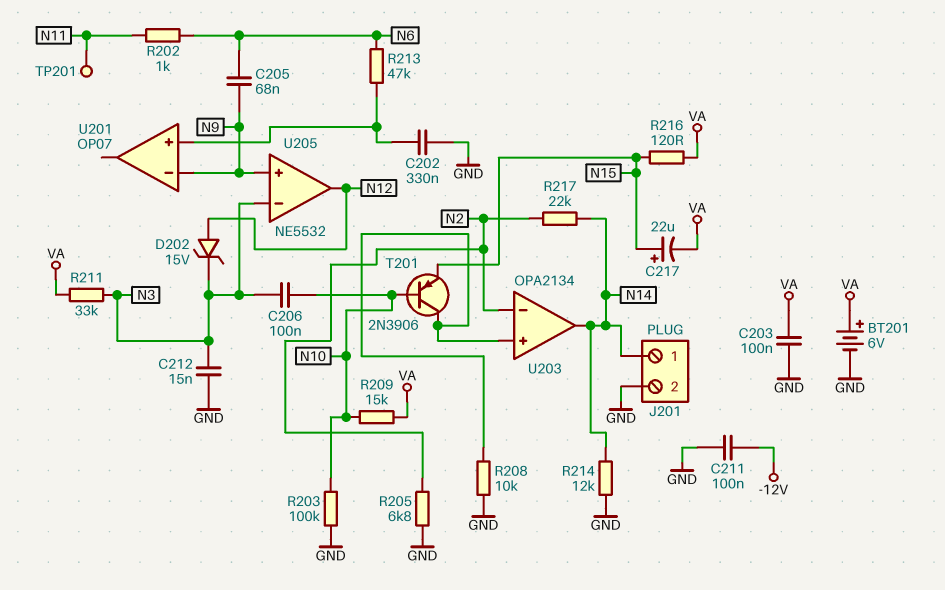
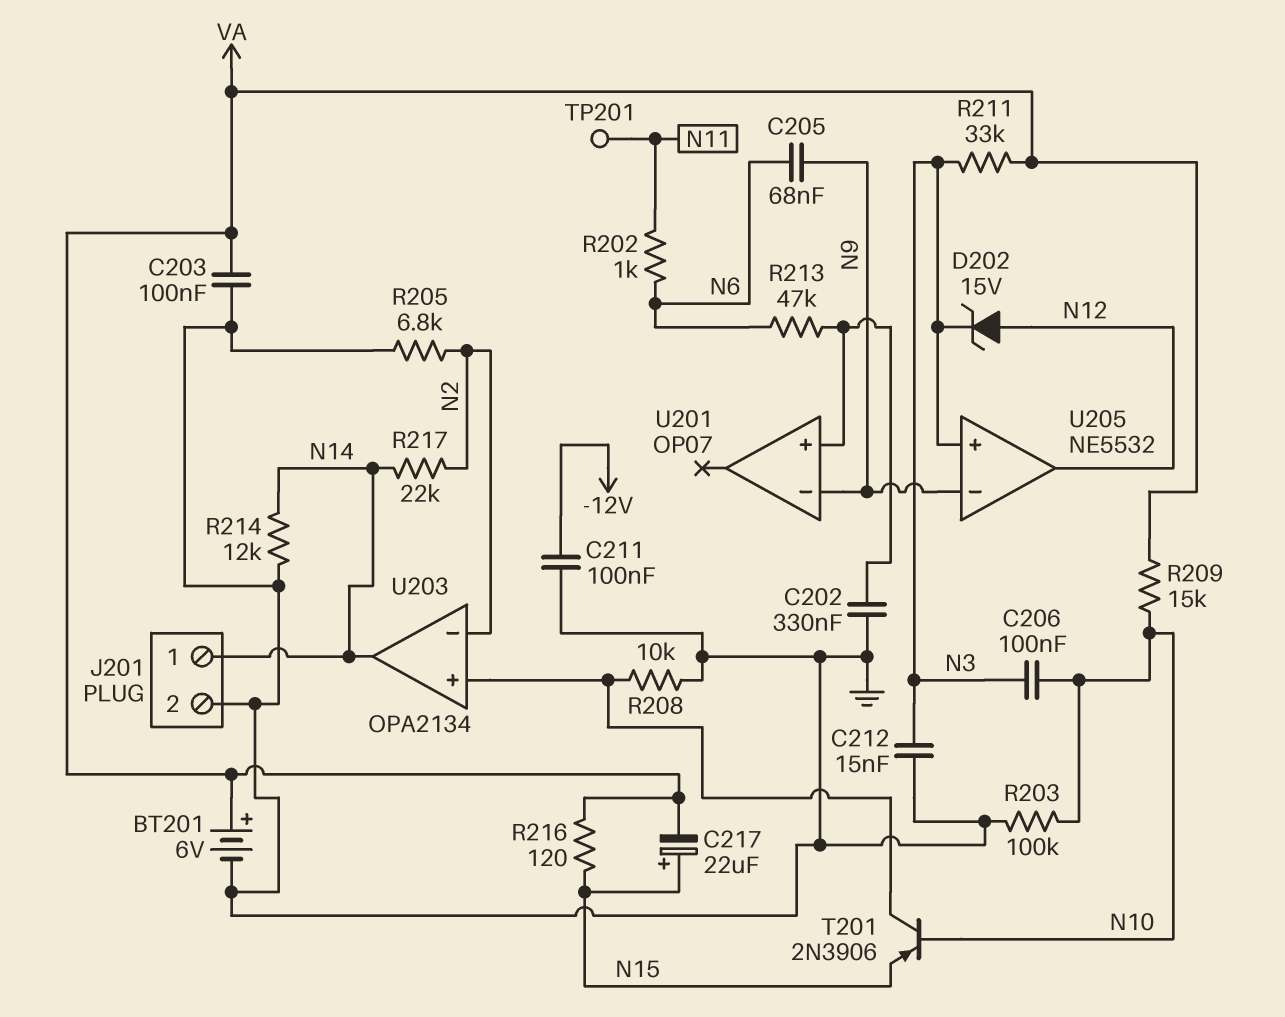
U205 pin in+: N9 -> N3
U205 pin in-: N3 -> N9

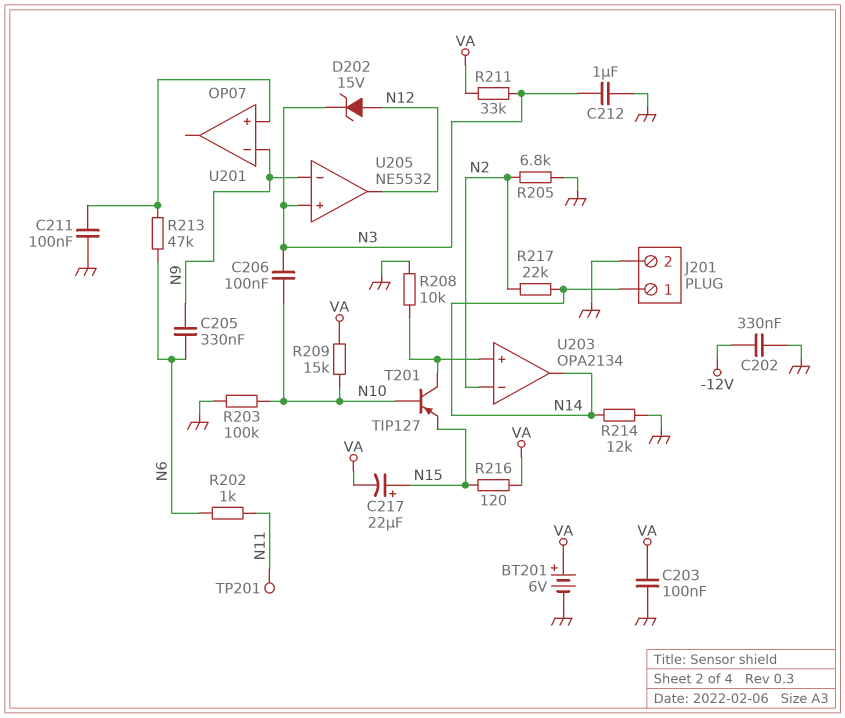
C202: 330nF (GND, U201/in+) -> 330nF (-12V, GND)
C205: 68nF (N6, N9) -> 330nF (N6, N9)
C211: 100nF (-12V, GND) -> 100nF (GND, U201/in+)
C212: 15nF (GND, N3) -> 1uF (GND, N3)
T201: PNP 2N3906 (B N10, C U203/in+, E N15) -> PNP TIP127 (B N10, C U203/in+, E N15)

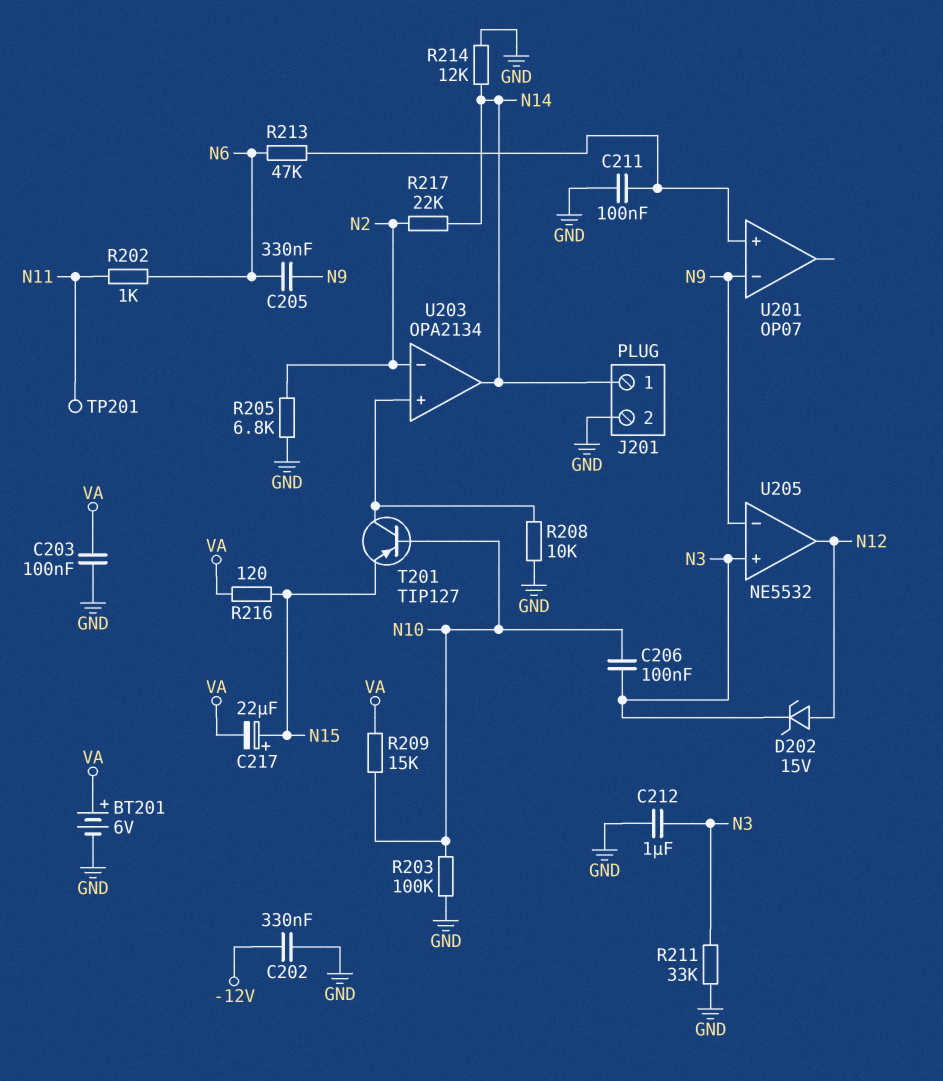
R211: 33k (N3, VA) -> 33k (GND, N3)

